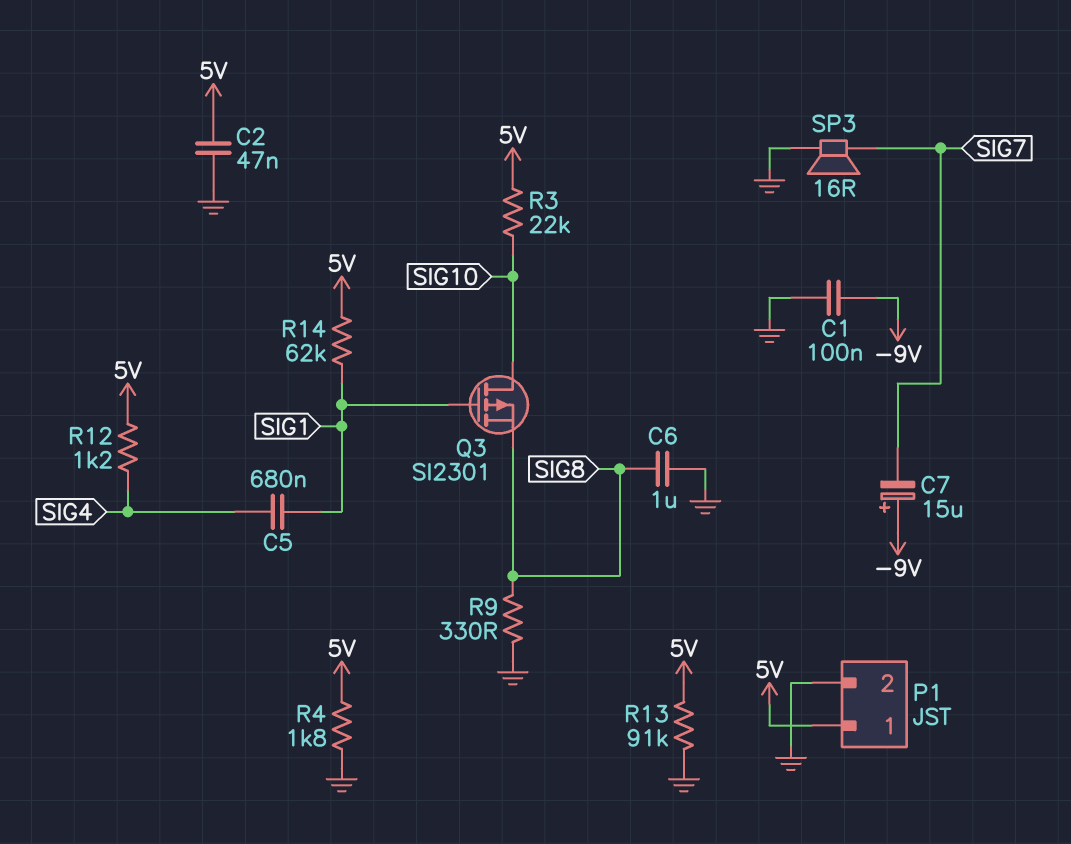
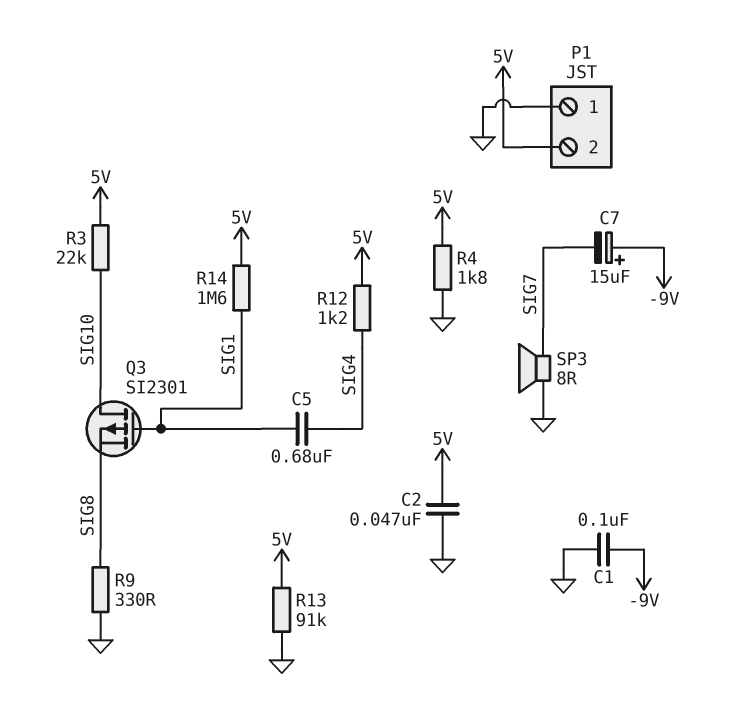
C6: 1uF (GND, SIG8) -> none
P1 pin 1: 5V -> GND
P1 pin 2: GND -> 5V
R14: 62k (5V, SIG1) -> 1.6M (5V, SIG1)
SP3: speaker 16R (GND, SIG7) -> speaker 8R (GND, SIG7)

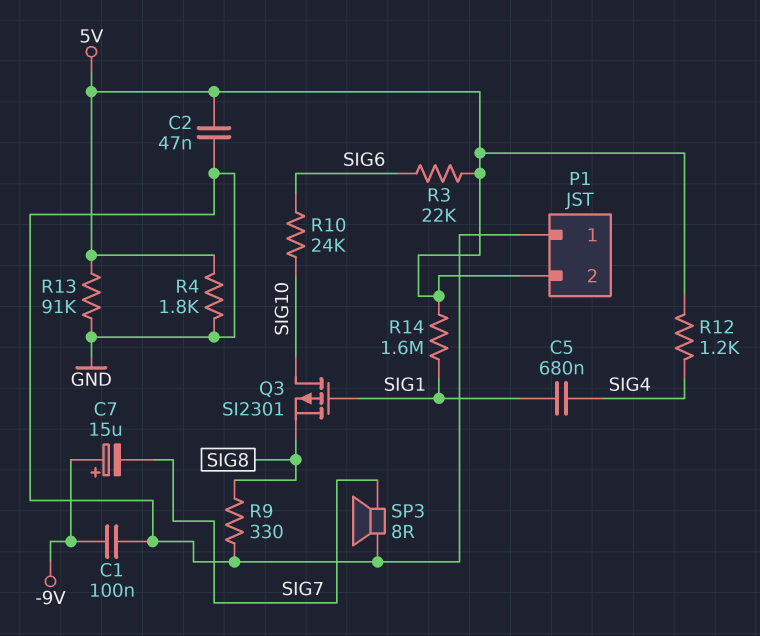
R3: 22k (5V, SIG10) -> 22k (5V, SIG6)
R10: none -> 24k (SIG6, SIG10)

